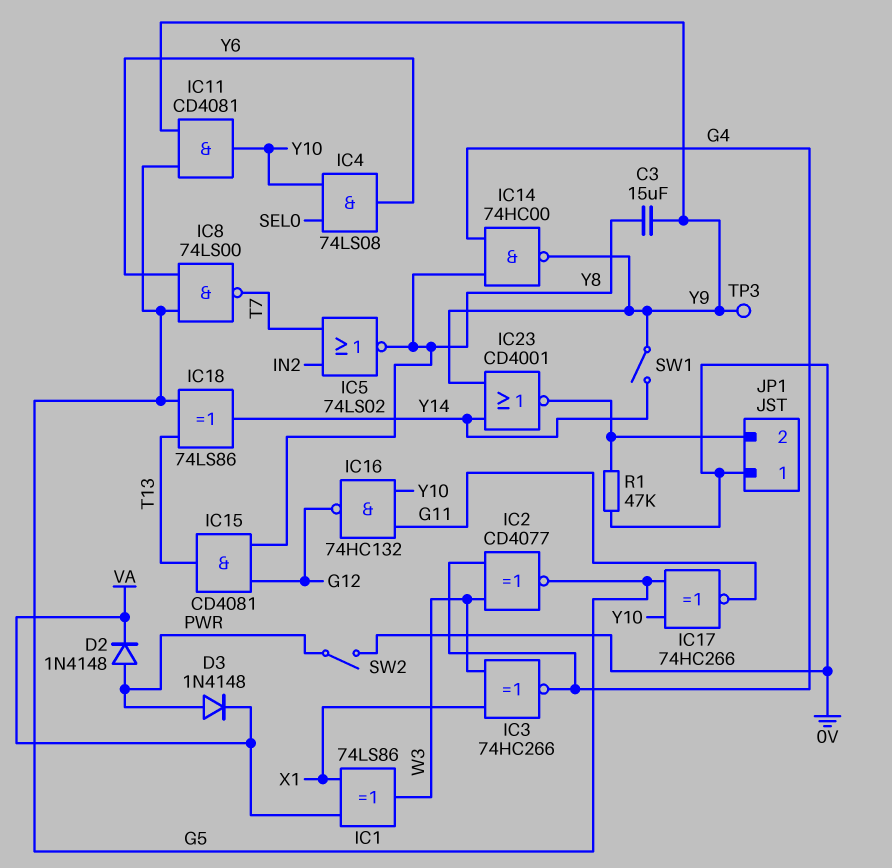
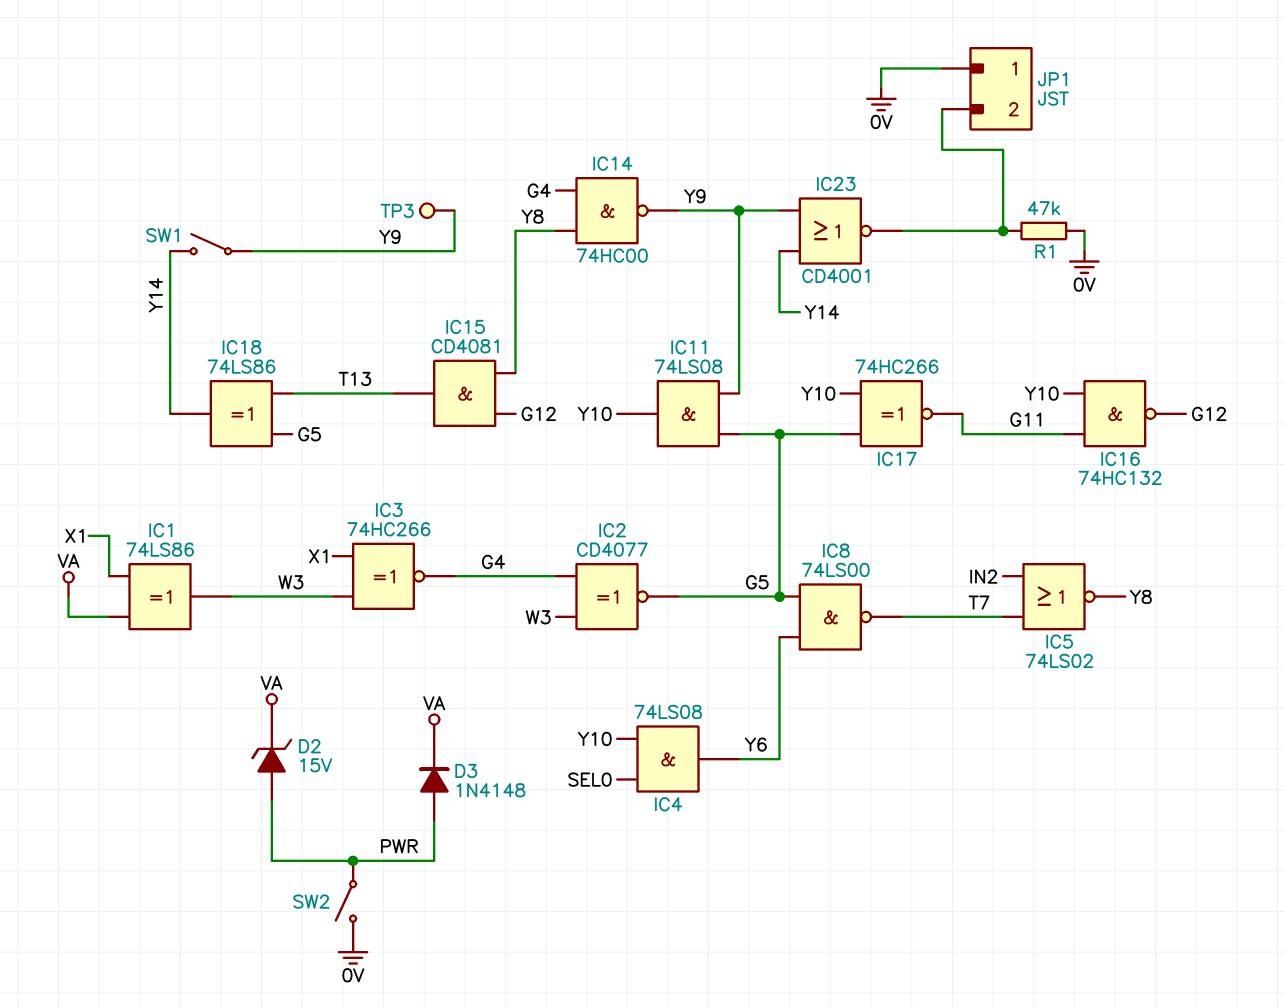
C3: 15uF (Y8, Y9) -> none
D2: diode 1N4148 (A PWR, K VA) -> zener 15V (A PWR, K VA)
IC11: AND CD4081 (in G5, in Y9, out Y10) -> AND 74LS08 (in G5, in Y9, out Y10)

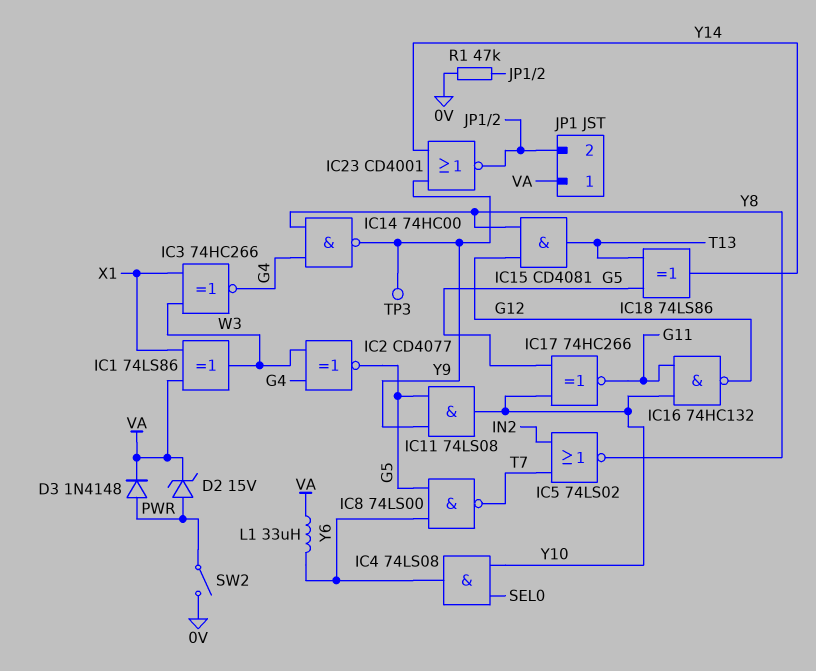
JP1 pin 1: 0V -> VA
L1: none -> 33uH (VA, Y6)
SW1: switch (Y9, Y14) -> none

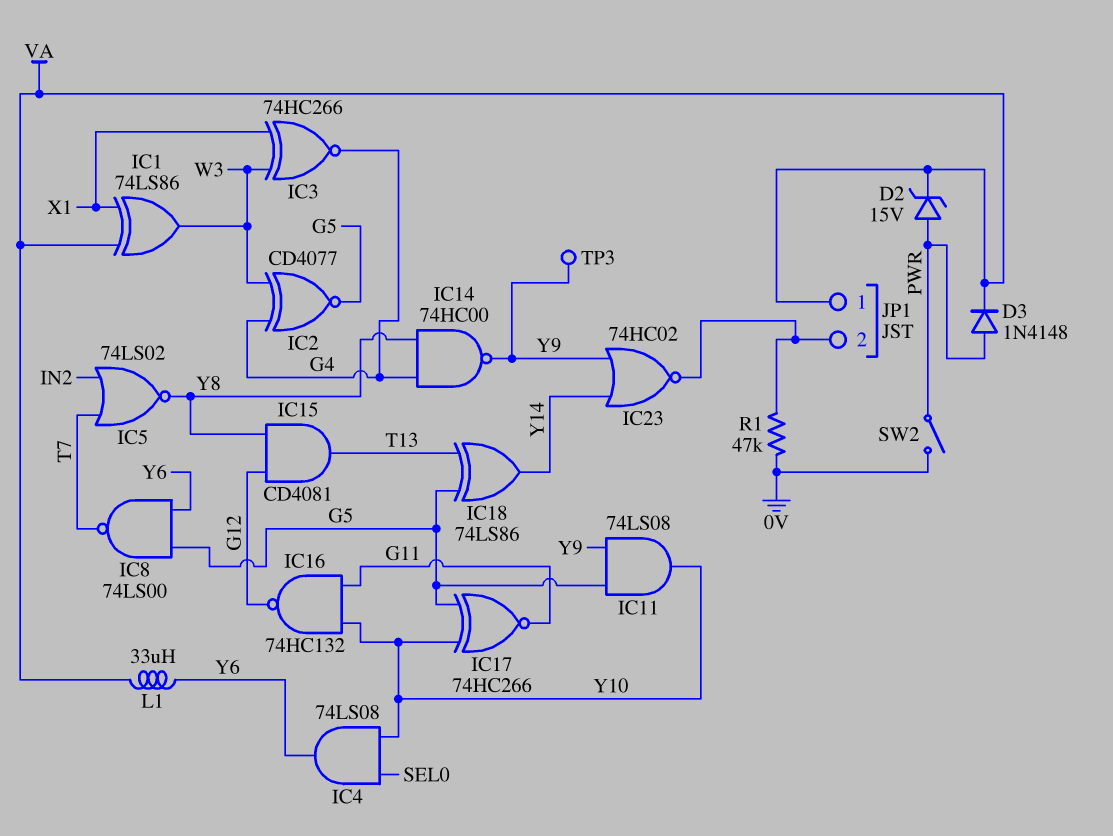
IC23: NOR CD4001 (in Y9, in Y14, out JP1/2) -> NOR 74HC02 (in Y9, in Y14, out JP1/2)

